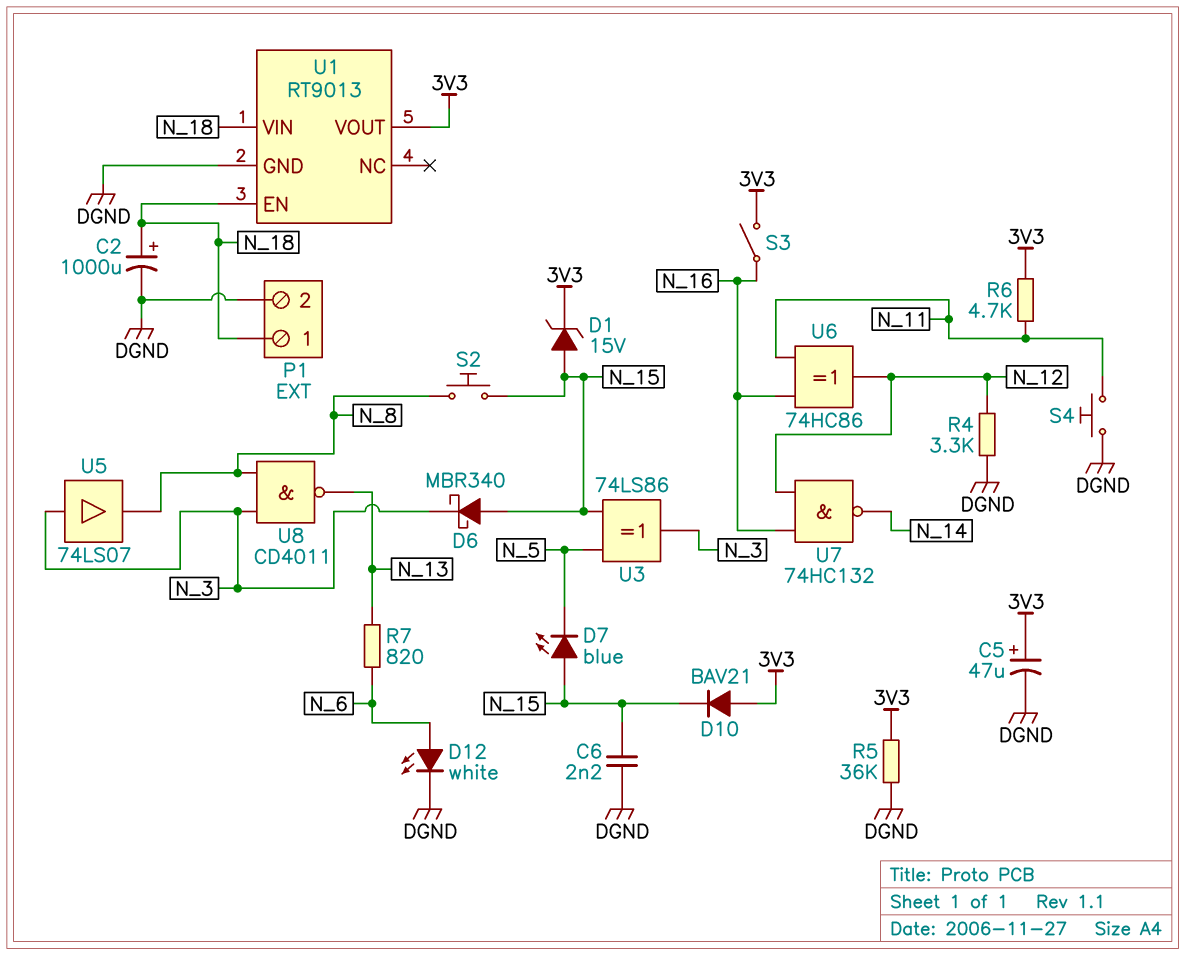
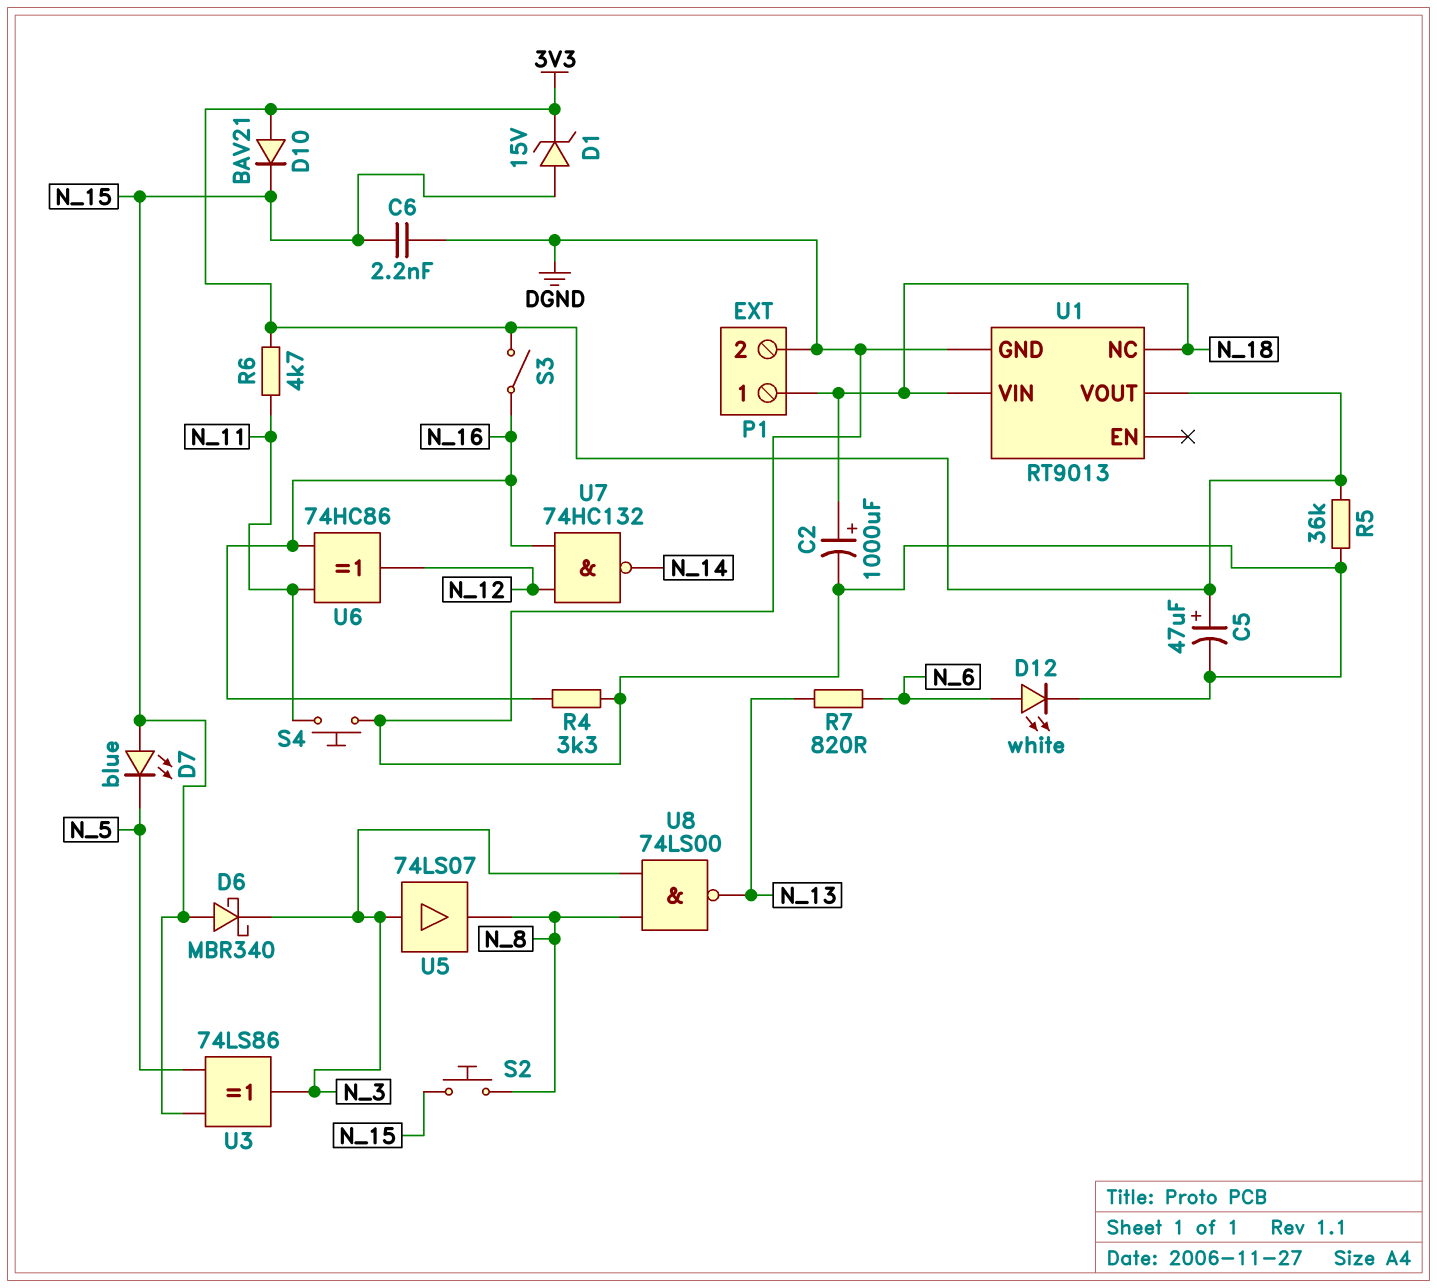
R4: 3.3k (DGND, N_12) -> 3.3k (DGND, N_16)
U1 pin EN: N_18 -> none
U1 pin NC: none -> N_18
U8: NAND CD4011 (in N_3, in N_8, out N_13) -> NAND 74LS00 (in N_3, in N_8, out N_13)

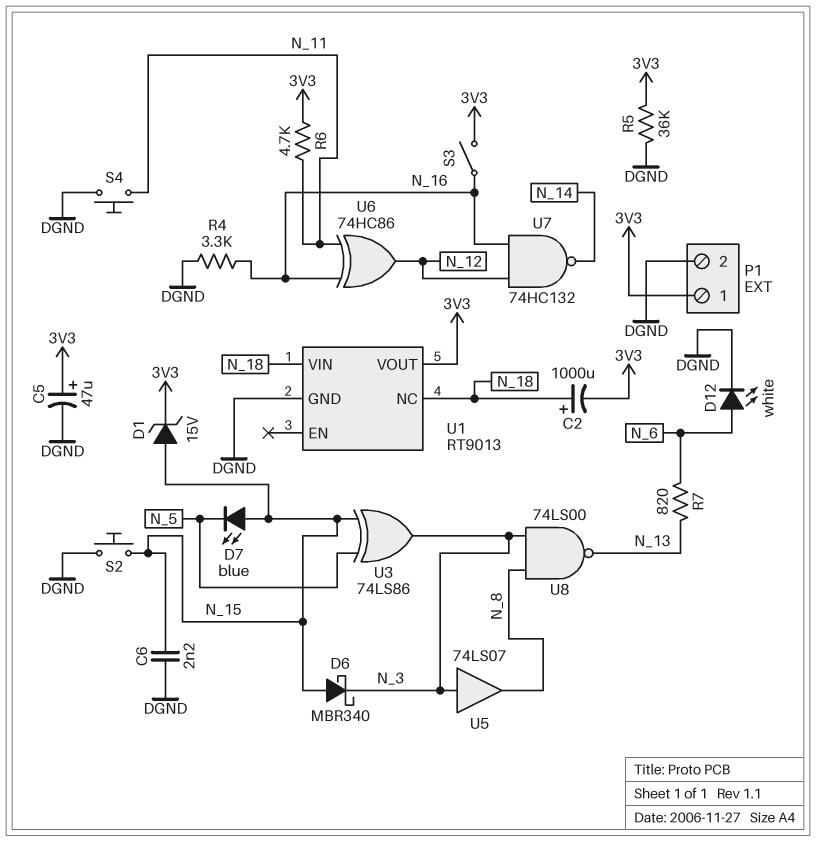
C2: 1000uF (plus N_18, minus DGND) -> 1000uF (plus N_18, minus 3V3)
D10: diode BAV21 (A 3V3, K N_15) -> none
P1 pin 1: N_18 -> 3V3
S2: button (N_8, N_15) -> button (DGND, N_15)

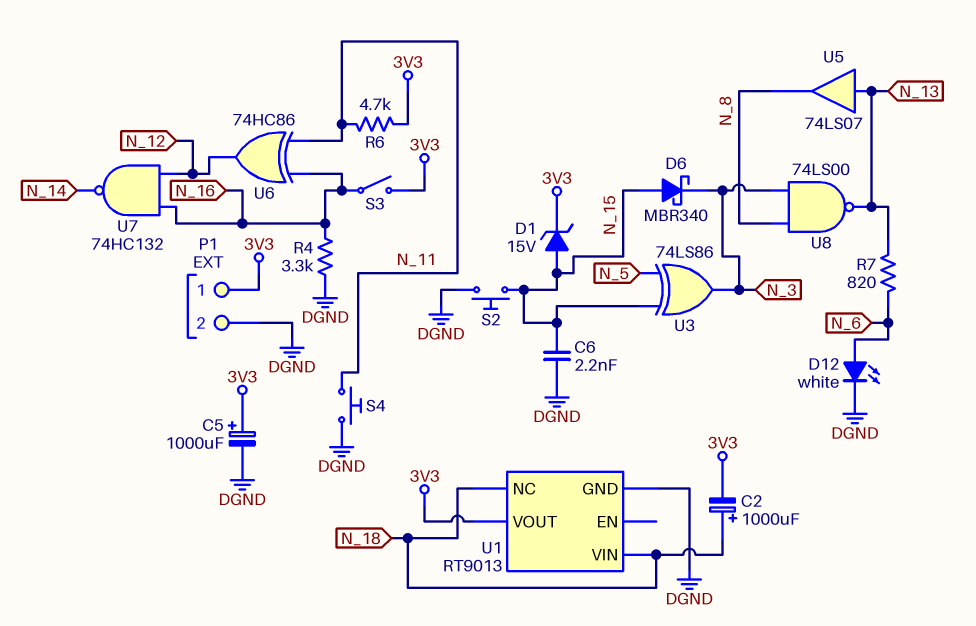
C5: 47uF (plus 3V3, minus DGND) -> 1000uF (plus 3V3, minus DGND)
D7: LED blue (A N_15, K N_5) -> none
R5: 36k (3V3, DGND) -> none
U5: buffer 74LS07 (in N_3, out N_8) -> buffer 74LS07 (in N_13, out N_8)

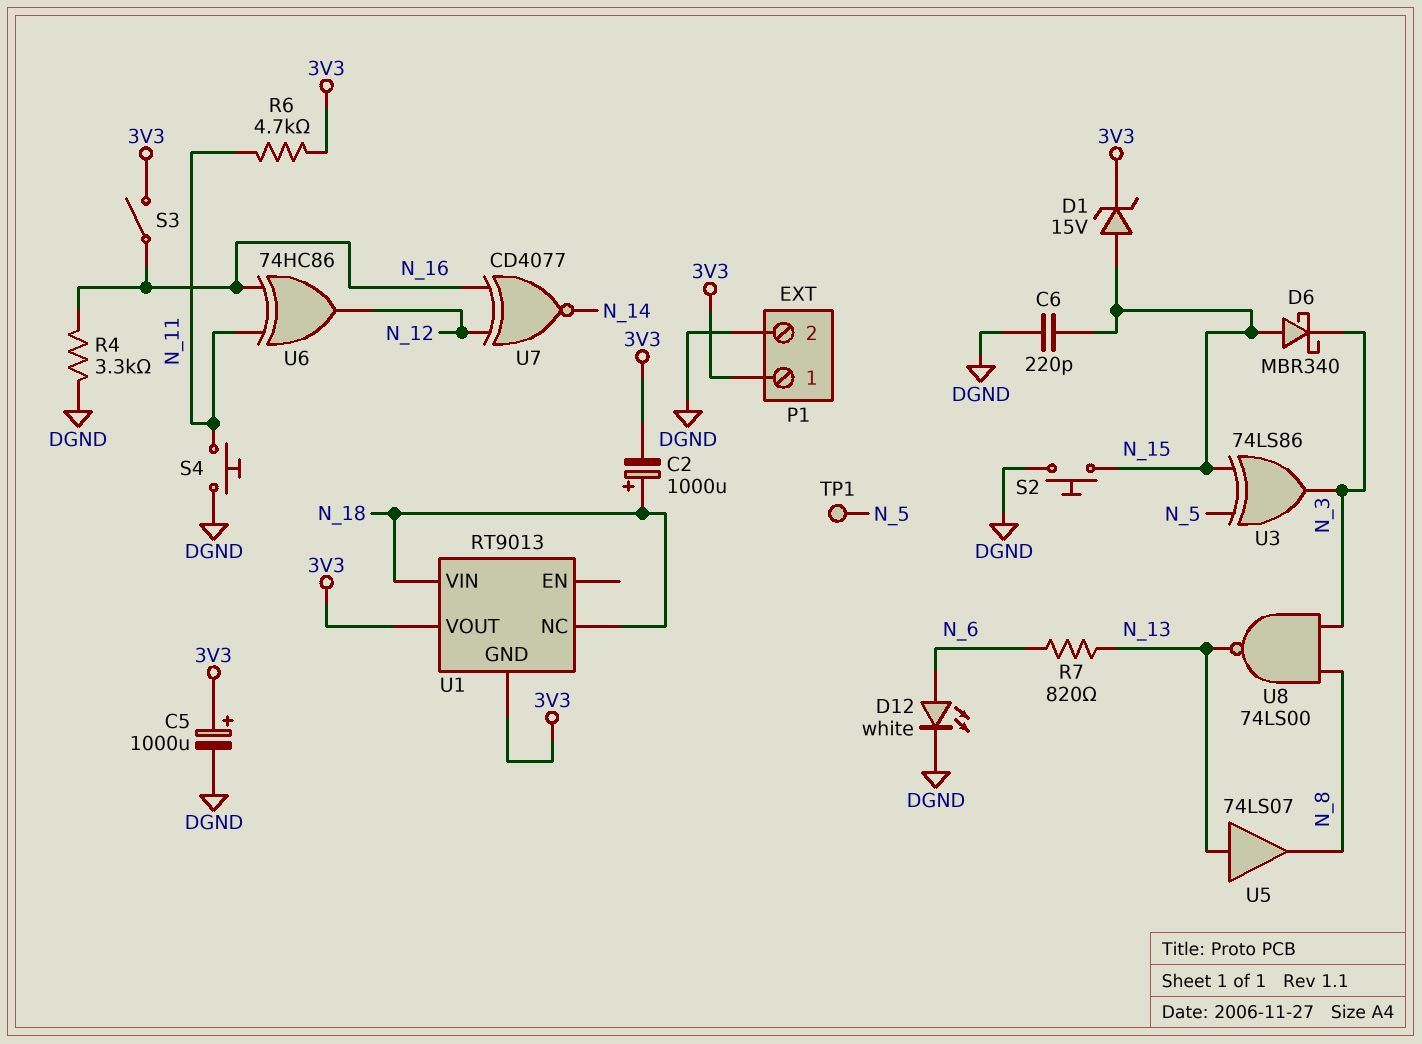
C6: 2.2nF (DGND, N_15) -> 220pF (DGND, N_15)
TP1: none -> test point (N_5)
U1 pin GND: DGND -> 3V3
U7: NAND 74HC132 (in N_12, in N_16, out N_14) -> XNOR CD4077 (in N_12, in N_16, out N_14)

